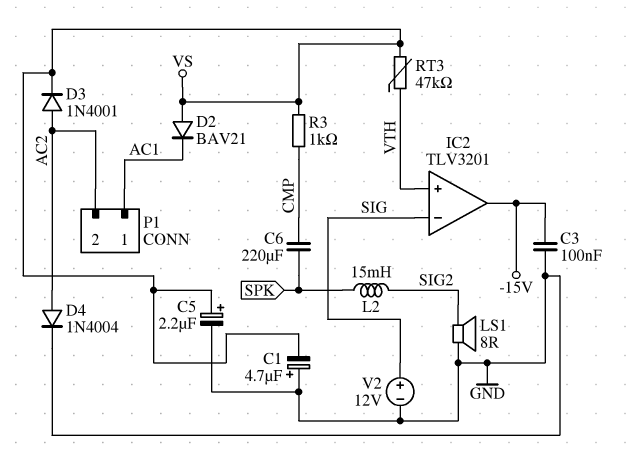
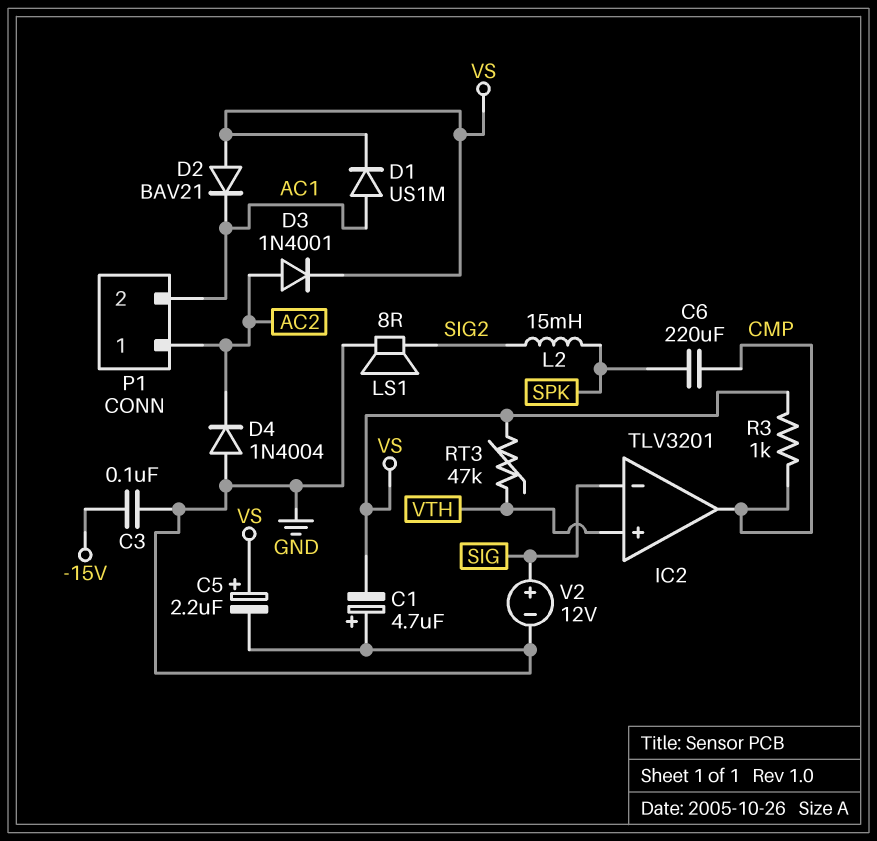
D1: none -> diode US1M (A AC1, K VS)
D4: diode 1N4004 (A AC2, K GND) -> diode 1N4004 (A GND, K AC2)
IC2 pin out: -15V -> CMP
P1 pin 1: AC1 -> AC2
P1 pin 2: AC2 -> AC1

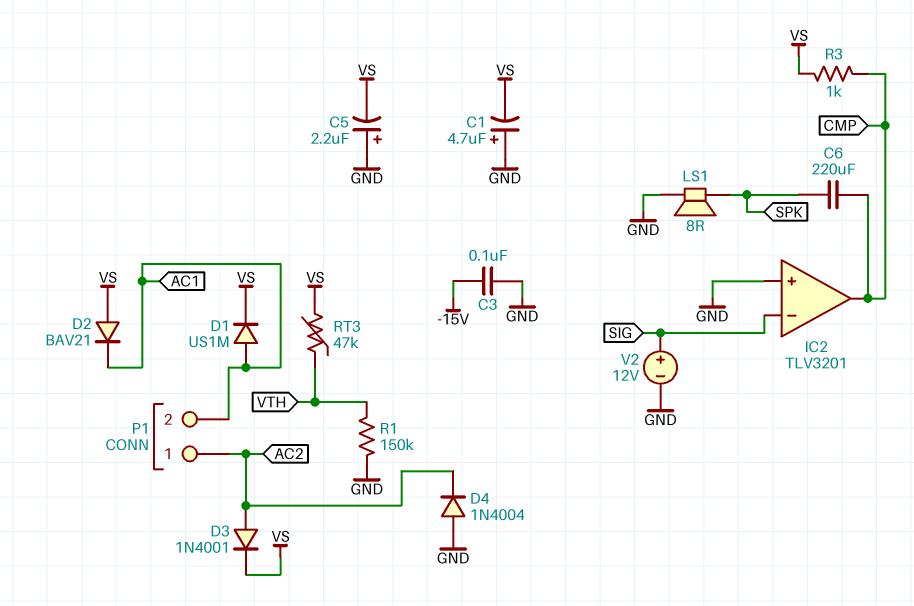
C5: 2.2uF (plus VS, minus GND) -> 2.2uF (plus GND, minus VS)
IC2 pin in+: VTH -> GND
L2: 15mH (SIG2, SPK) -> none
LS1: speaker 8R (GND, SIG2) -> speaker 8R (GND, SPK)
R1: none -> 150k (GND, VTH)

